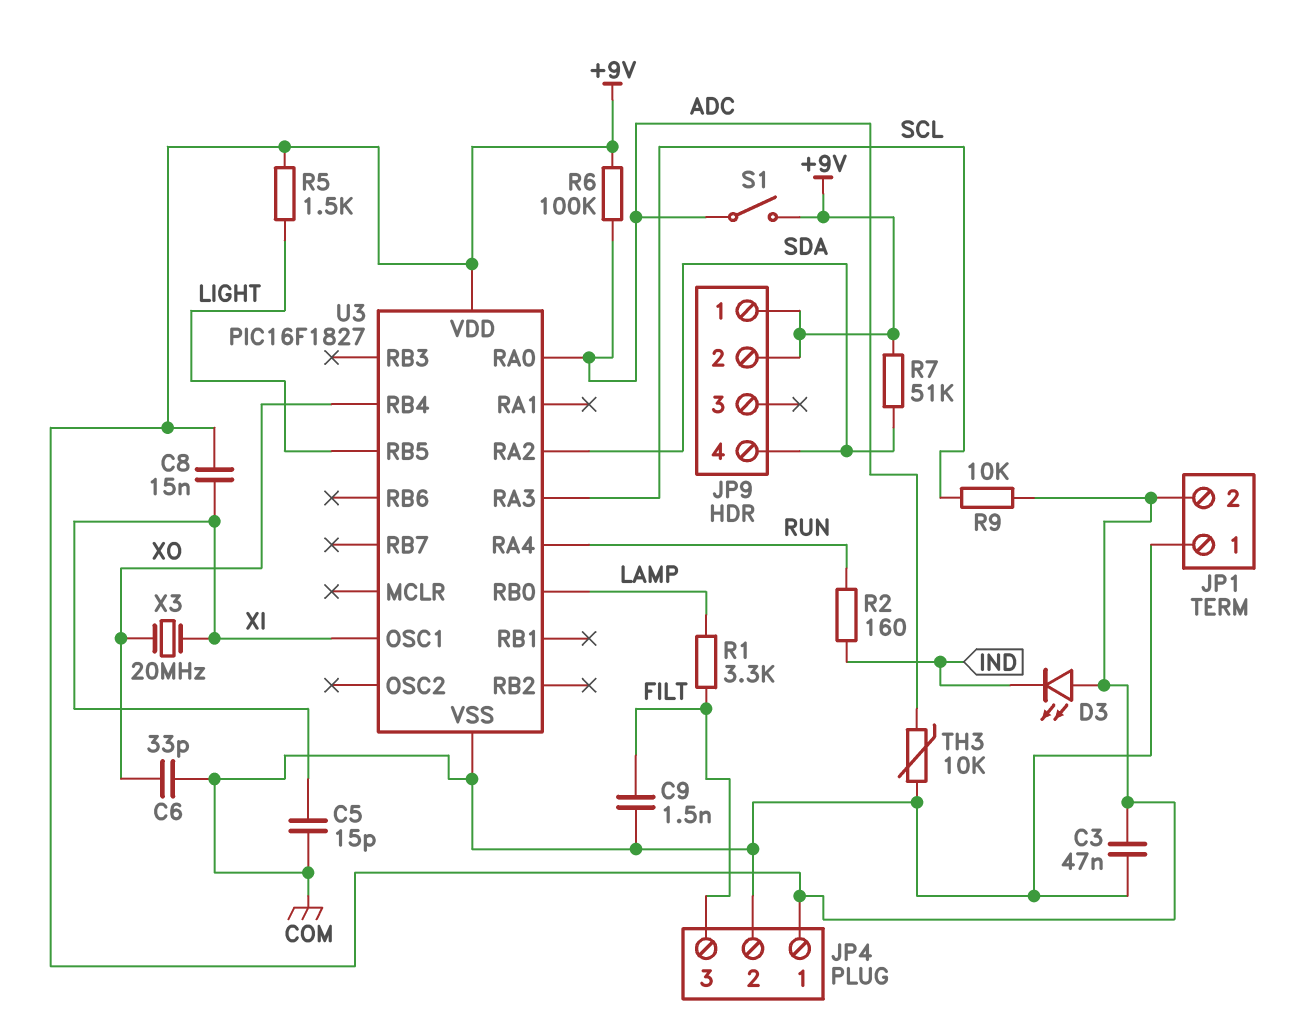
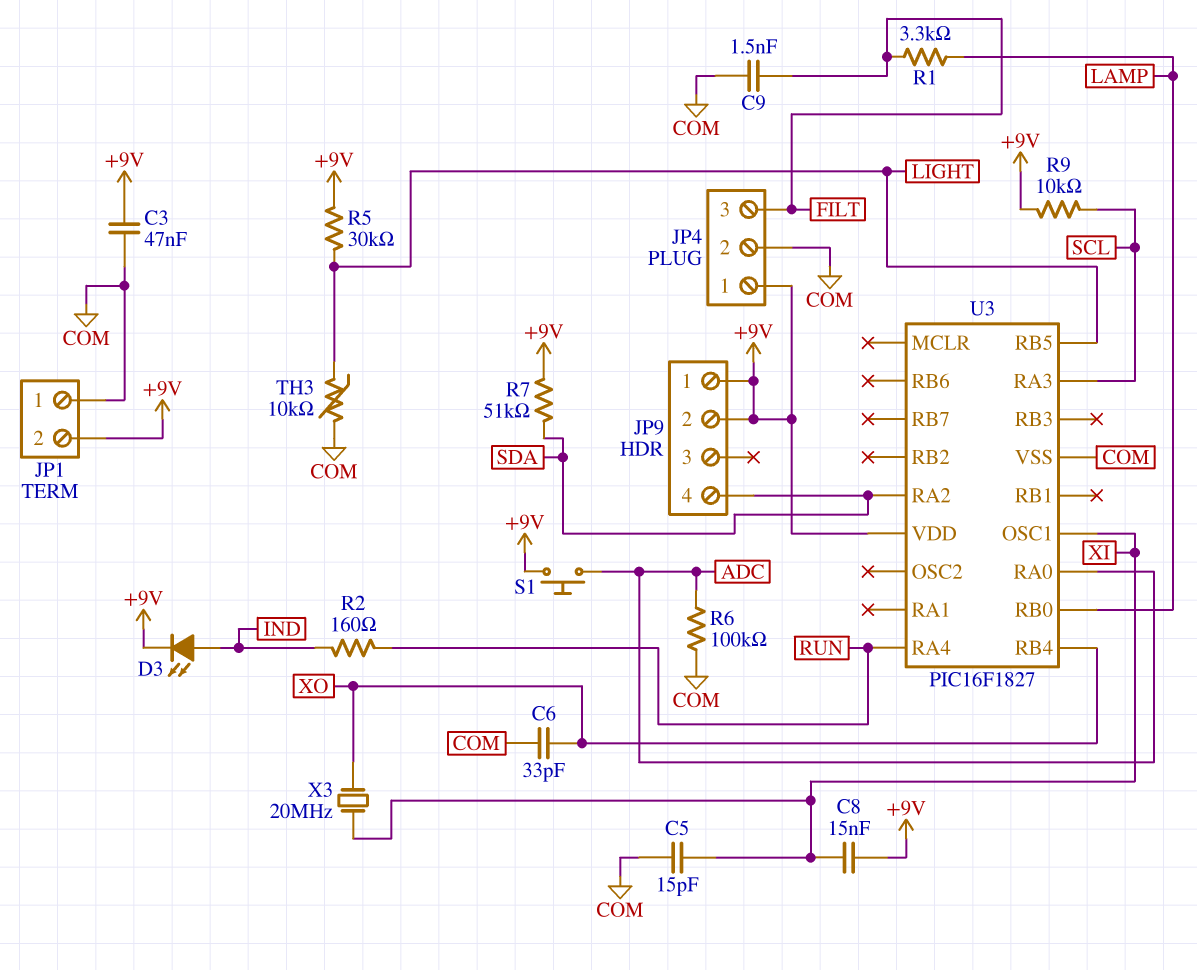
D3: LED (A +9V, K IND) -> LED (A IND, K +9V)
R5: 1.5k (+9V, LIGHT) -> 30k (+9V, LIGHT)
R6: 100k (+9V, ADC) -> 100k (ADC, COM)
S1: switch (+9V, ADC) -> button (+9V, ADC)
TH3: 10k (ADC, COM) -> 10k (COM, LIGHT)

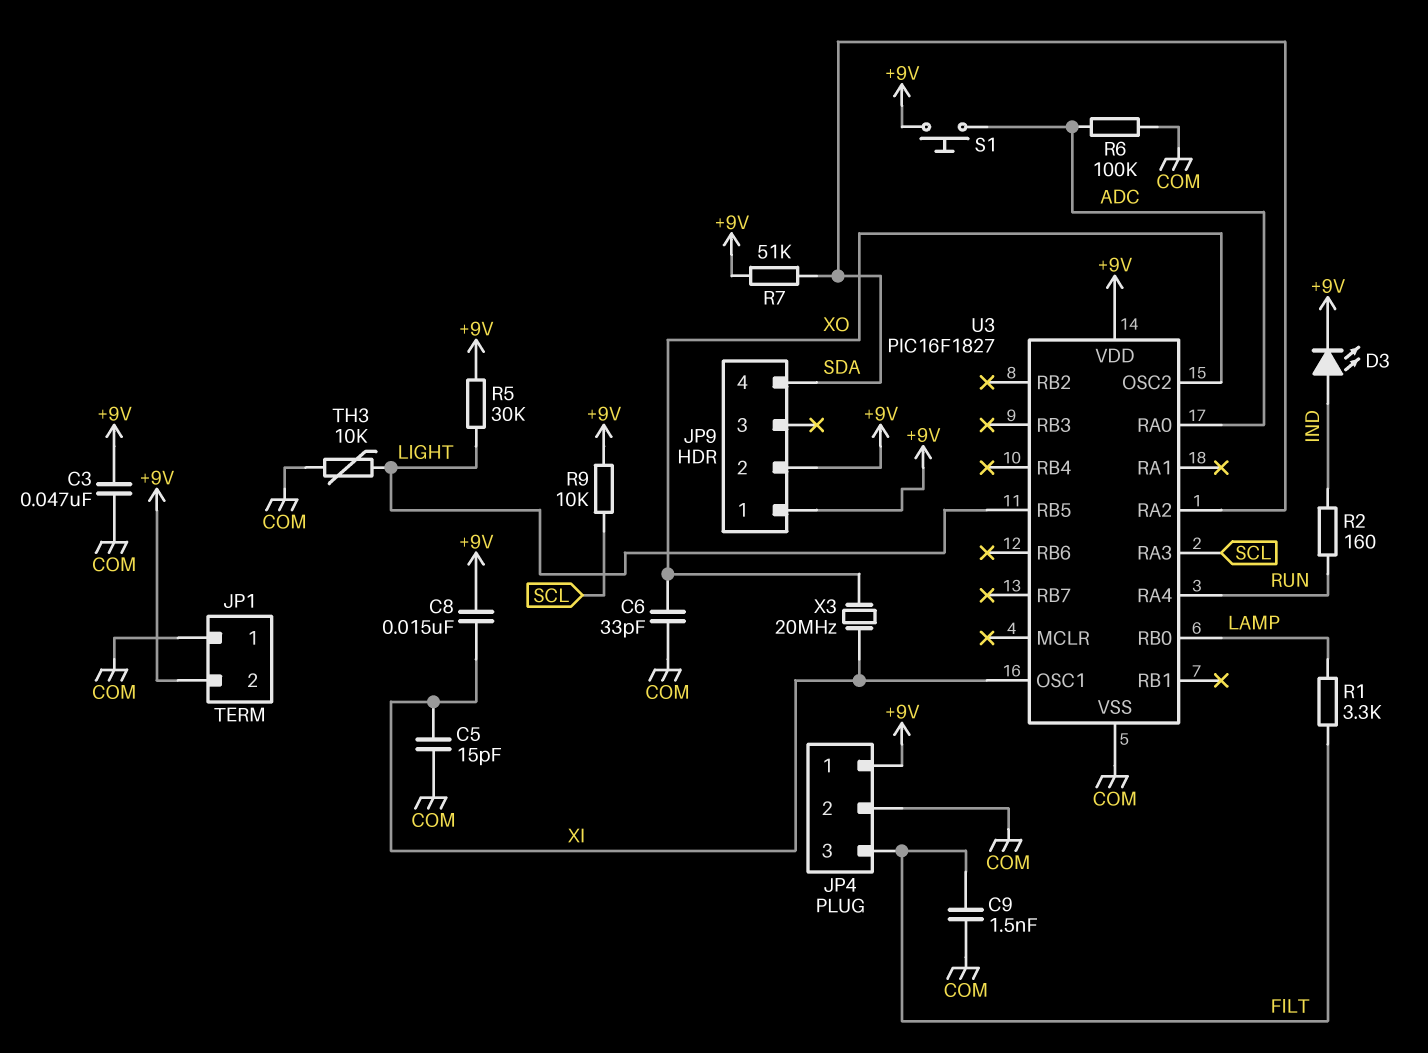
U3 pin OSC2: none -> XO
U3 pin RB4: XO -> none

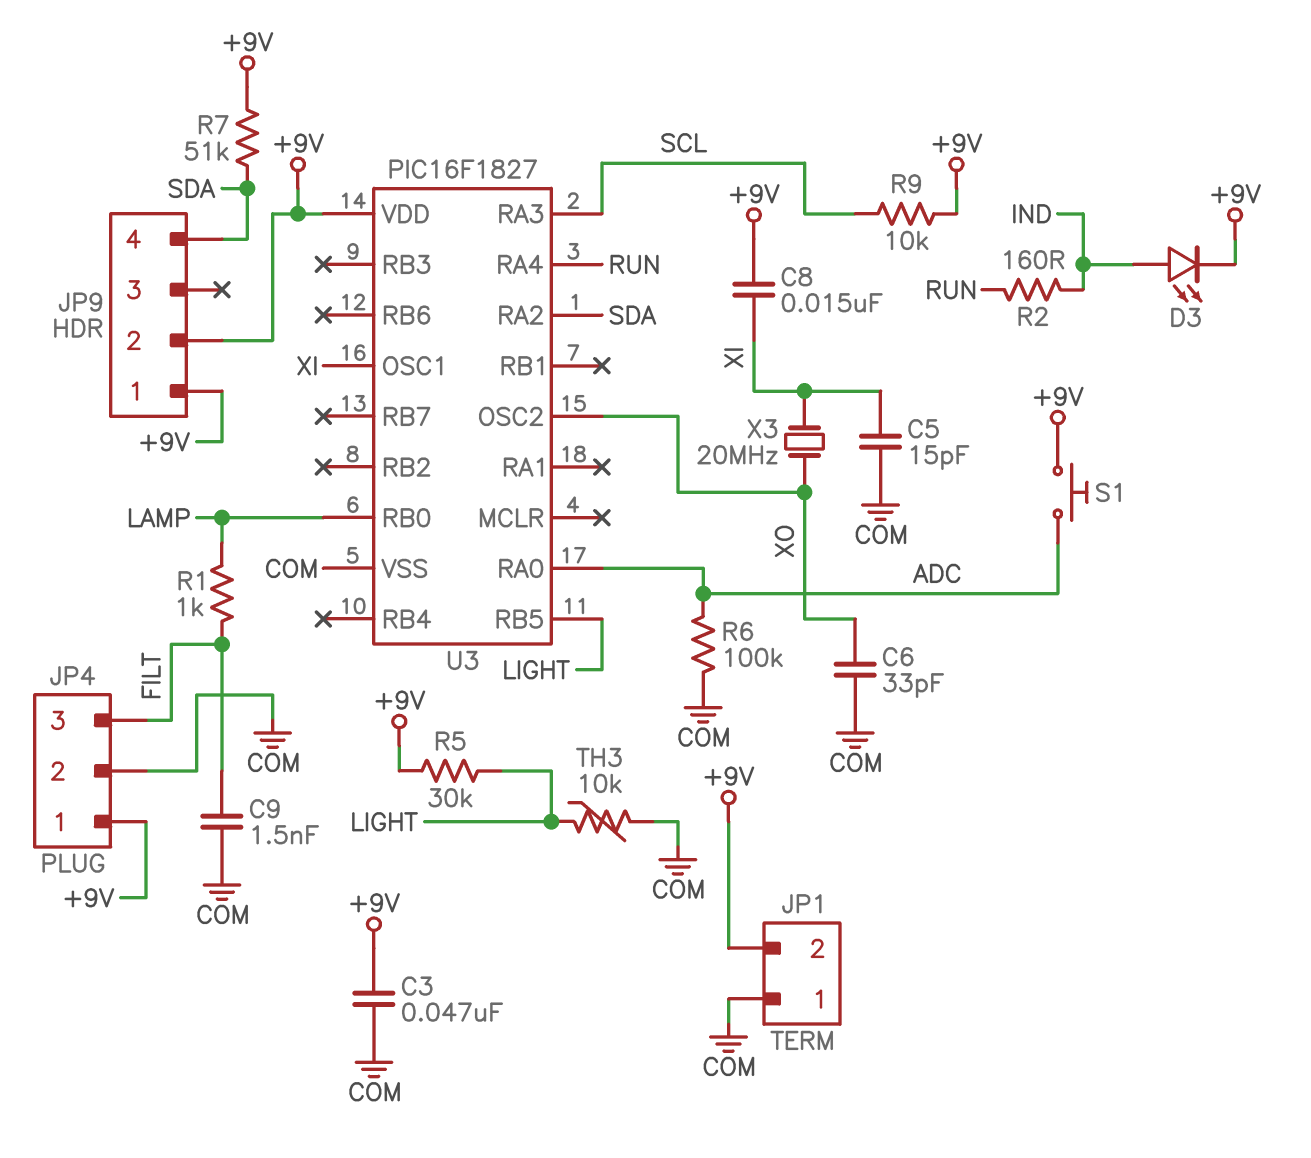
R1: 3.3k (FILT, LAMP) -> 1k (FILT, LAMP)

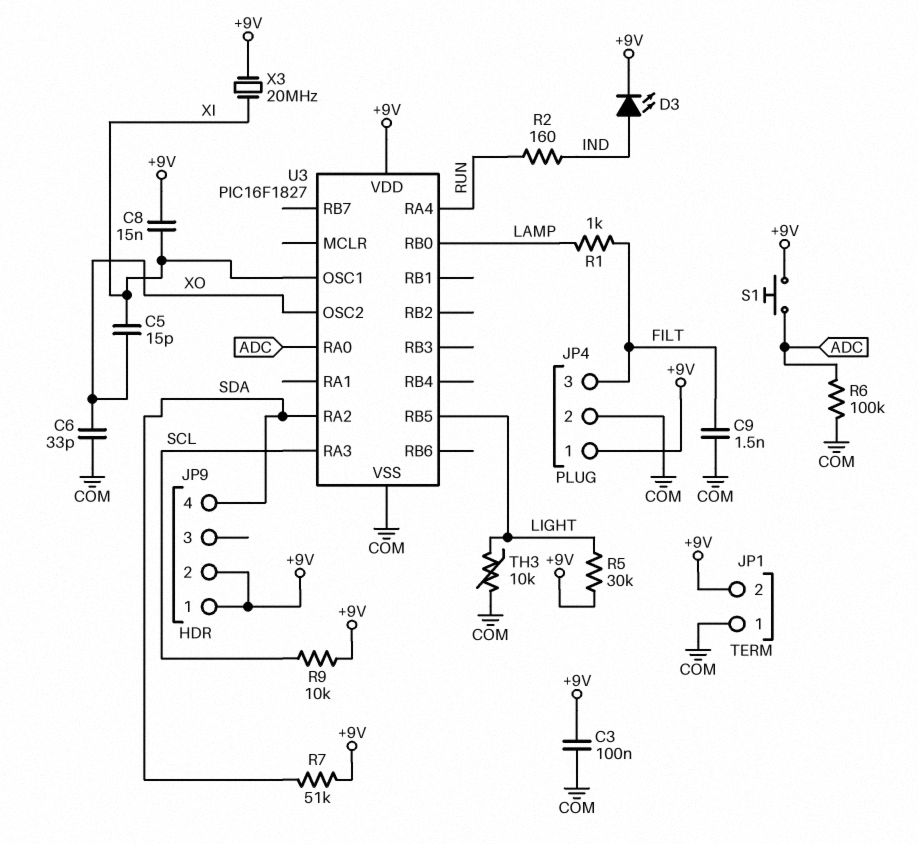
C3: 47nF (+9V, COM) -> 100nF (+9V, COM)
C5: 15pF (COM, XI) -> 15pF (XI, XO)
X3: 20MHz (XI, XO) -> 20MHz (+9V, XI)

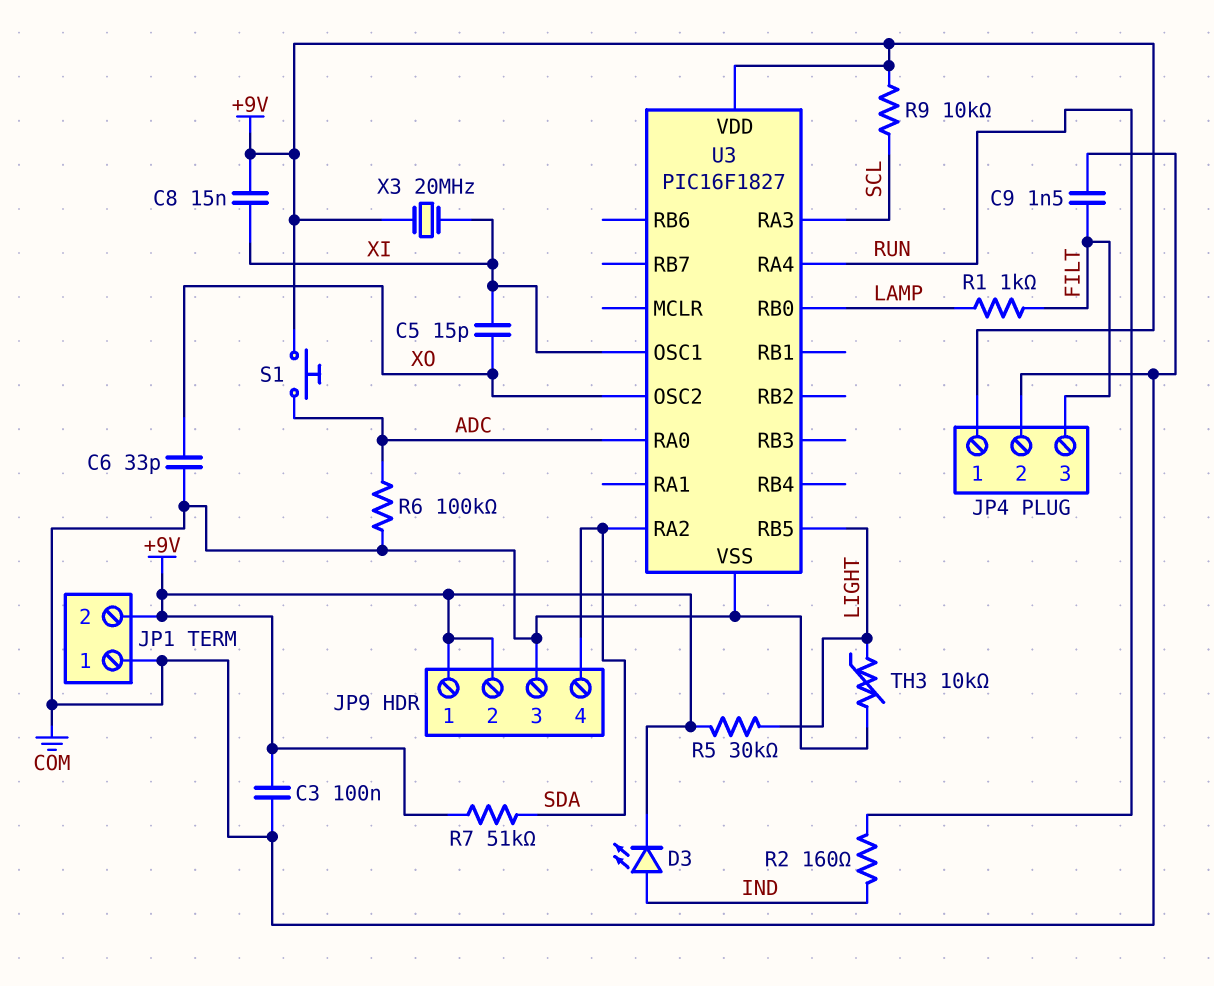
JP9 pin 3: none -> COM

